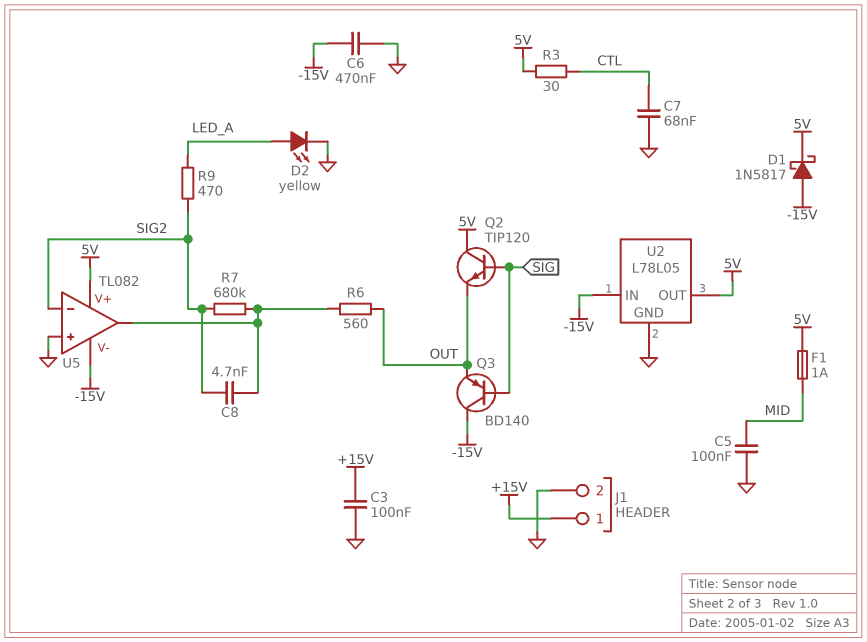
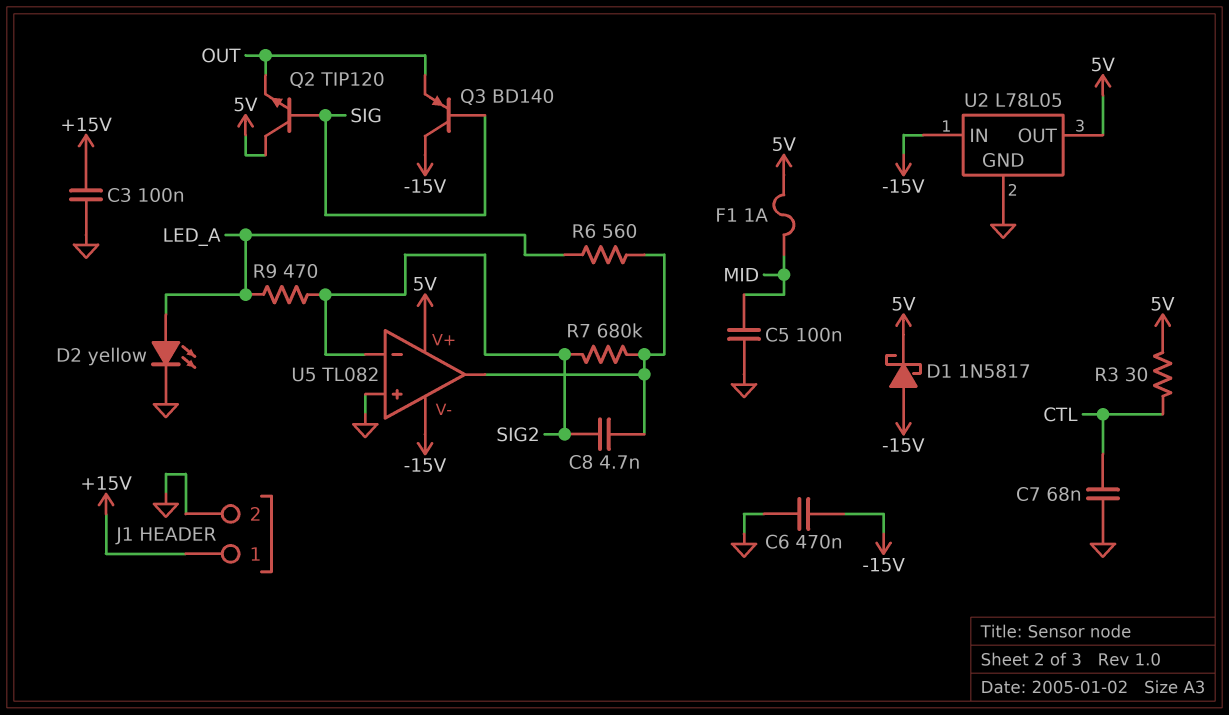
R6: 560 (OUT, U5/out) -> 560 (LED_A, U5/out)

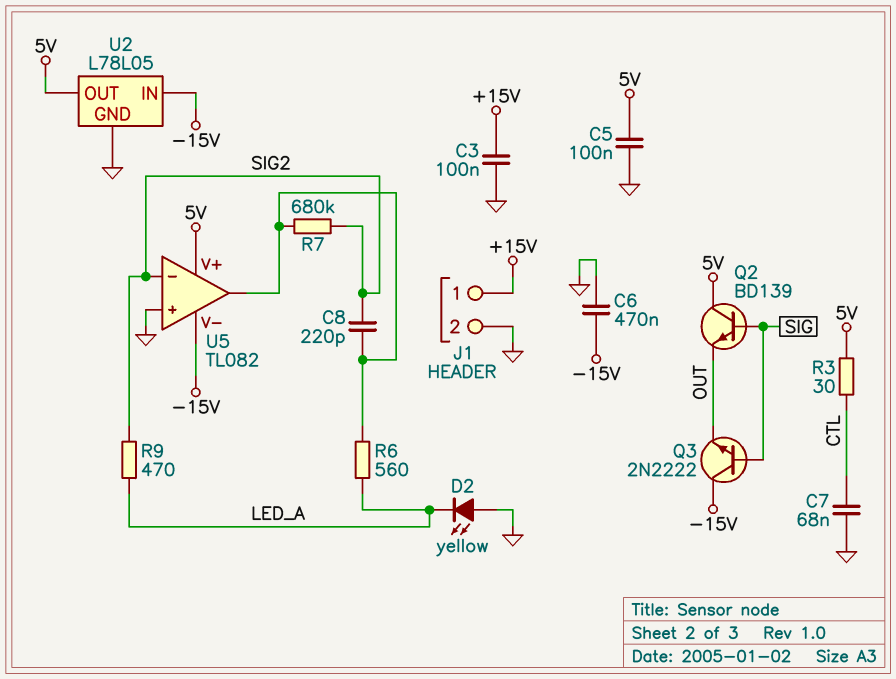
C5: 100nF (GND, MID) -> 100nF (5V, GND)
C8: 4.7nF (SIG2, U5/out) -> 220pF (SIG2, U5/out)
D1: schottky 1N5817 (A -15V, K 5V) -> none
D2: LED yellow (A LED_A, K GND) -> LED yellow (A GND, K LED_A)
F1: 1A (5V, MID) -> none
Q2: NPN TIP120 (B SIG, C 5V, E OUT) -> NPN BD139 (B SIG, C 5V, E OUT)
Q3: PNP BD140 (B SIG, C -15V, E OUT) -> NPN 2N2222 (B SIG, C -15V, E OUT)

